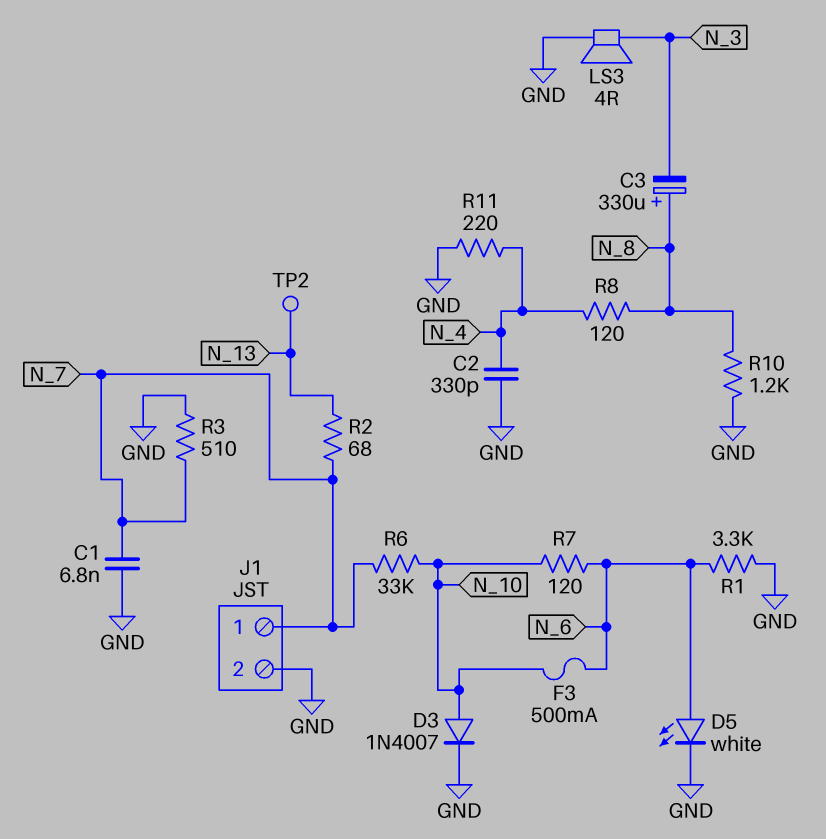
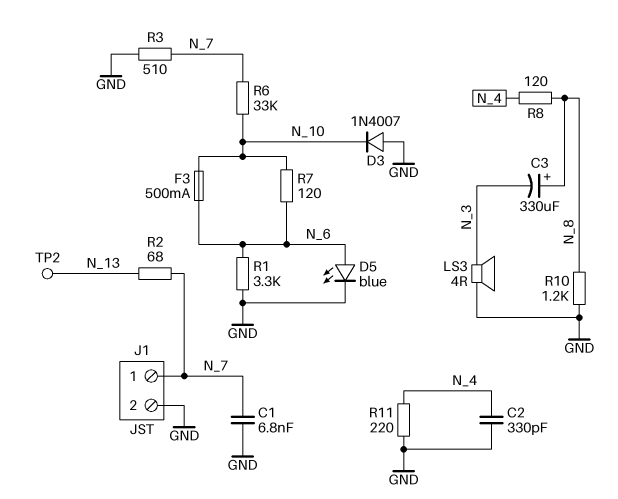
D3: diode 1N4007 (A N_10, K GND) -> diode 1N4007 (A GND, K N_10)
D5: LED white (A N_6, K GND) -> LED blue (A N_6, K GND)

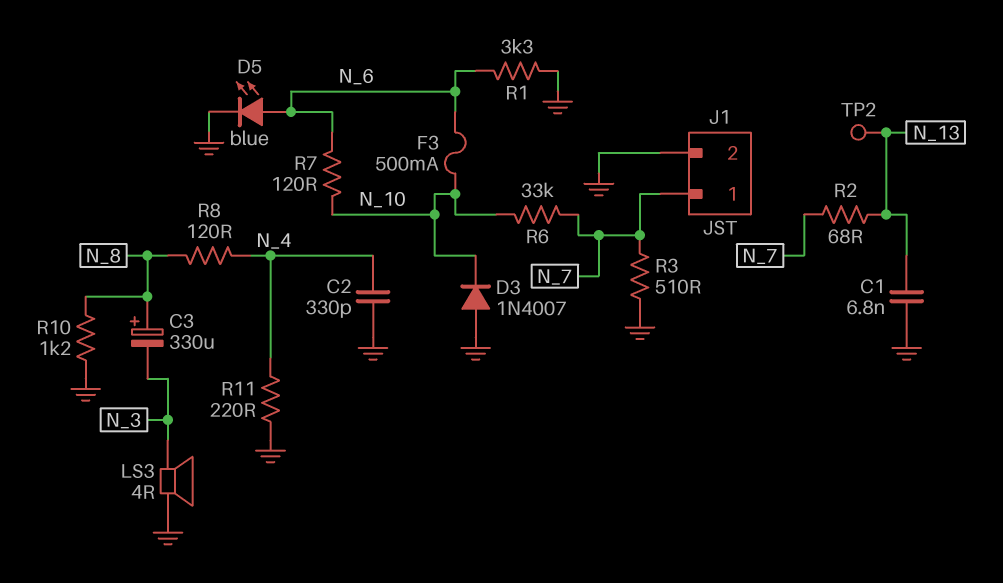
C1: 6.8nF (GND, N_7) -> 6.8nF (GND, N_13)

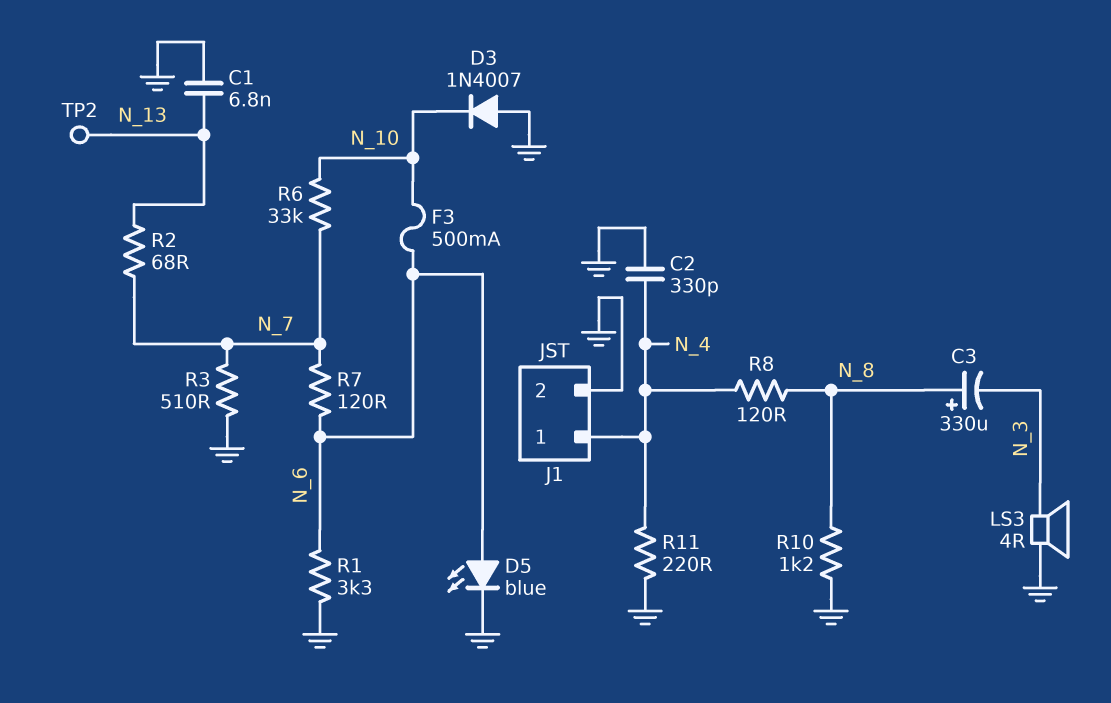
J1 pin 1: N_7 -> N_4
R7: 120 (N_6, N_10) -> 120 (N_6, N_7)

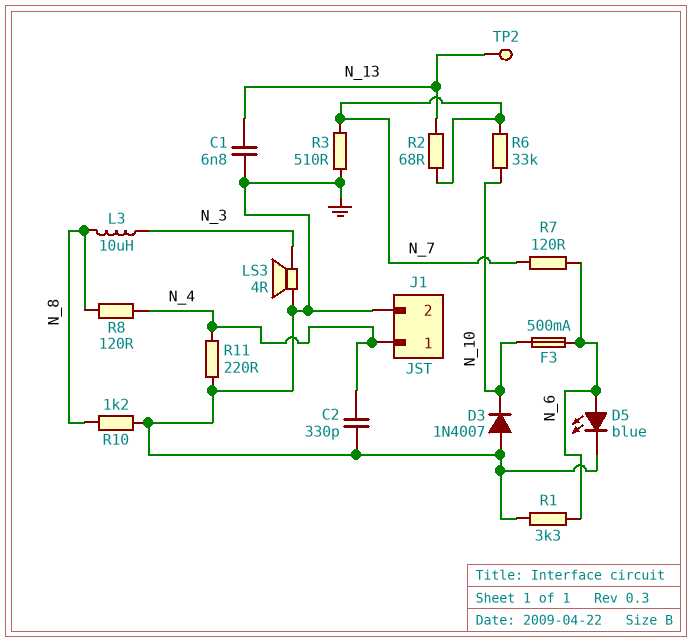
C3: 330uF (plus N_8, minus N_3) -> none
L3: none -> 10uH (N_3, N_8)

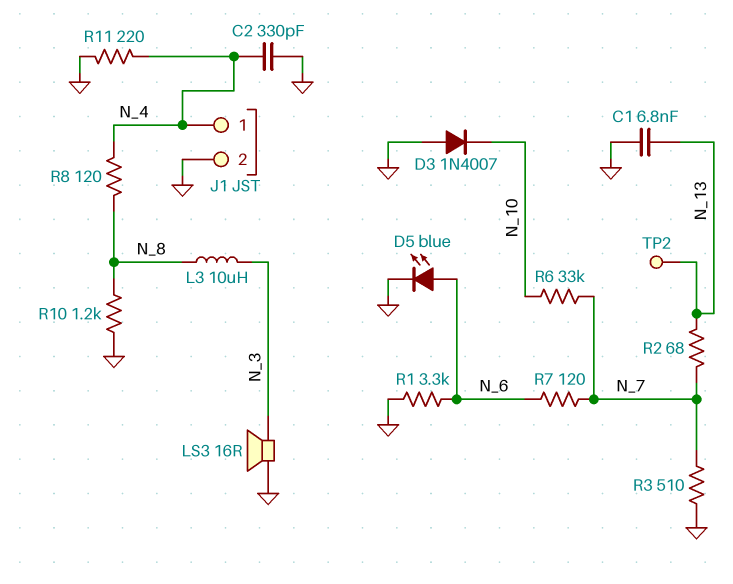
F3: 500mA (N_6, N_10) -> none
LS3: speaker 4R (GND, N_3) -> speaker 16R (GND, N_3)

